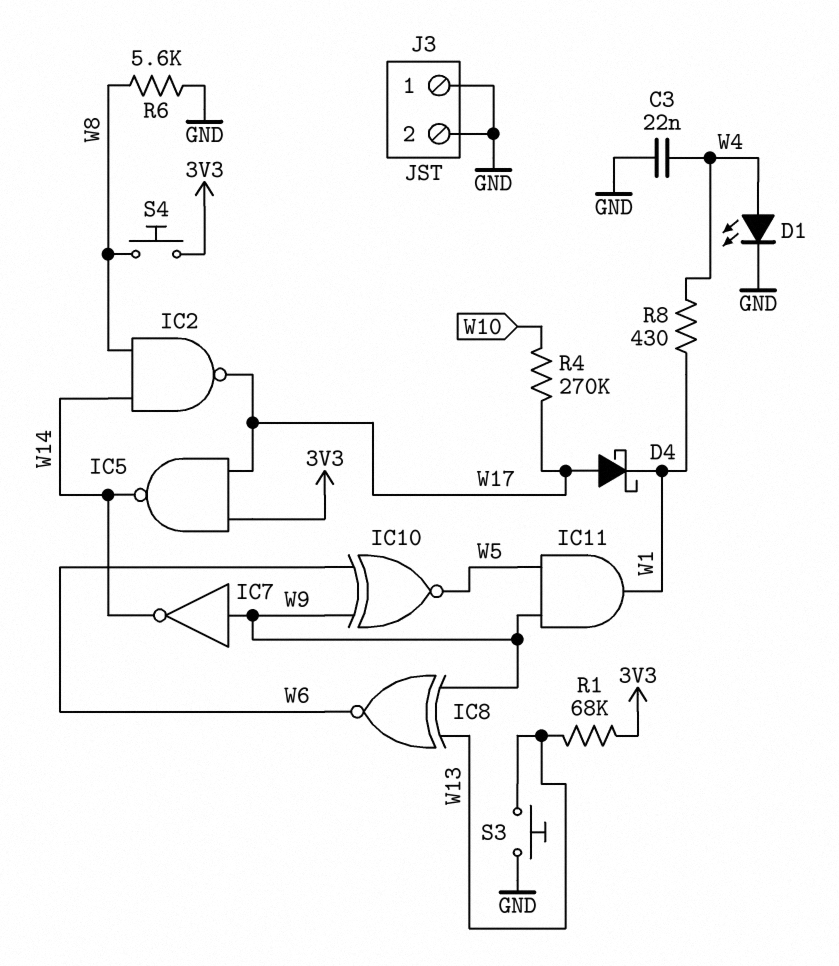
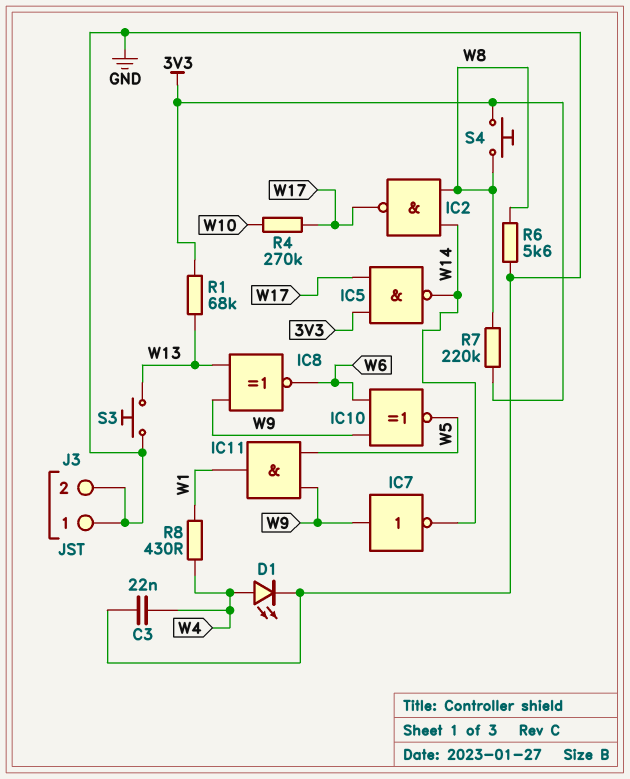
D4: schottky (A W17, K W1) -> none
R7: none -> 220k (3V3, W8)

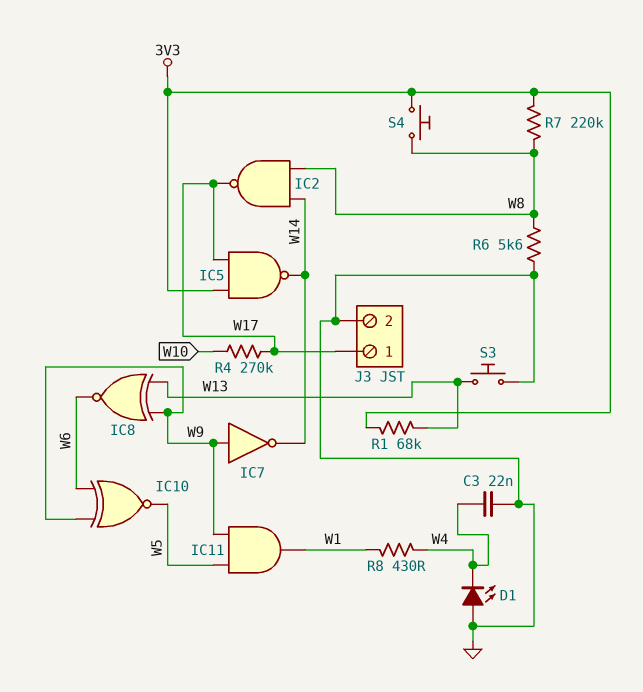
D1: LED (A W4, K GND) -> LED (A GND, K W4)
J3 pin 1: GND -> W17

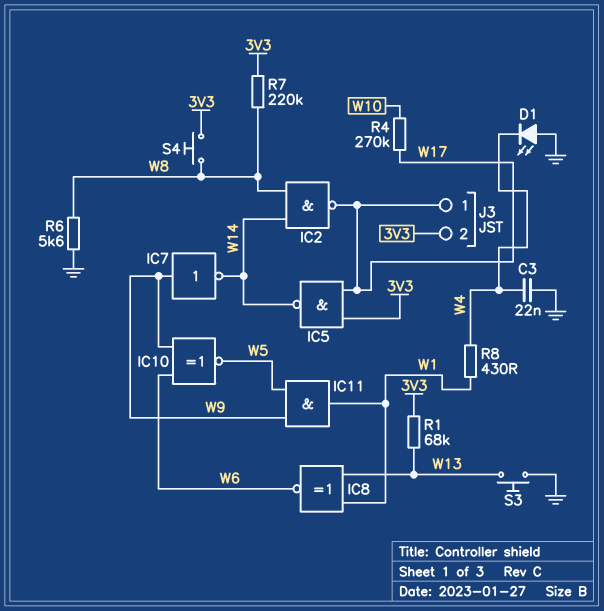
IC8: XNOR (in W9, in W13, out W6) -> XNOR (in W1, in W13, out W6)
J3 pin 2: GND -> 3V3

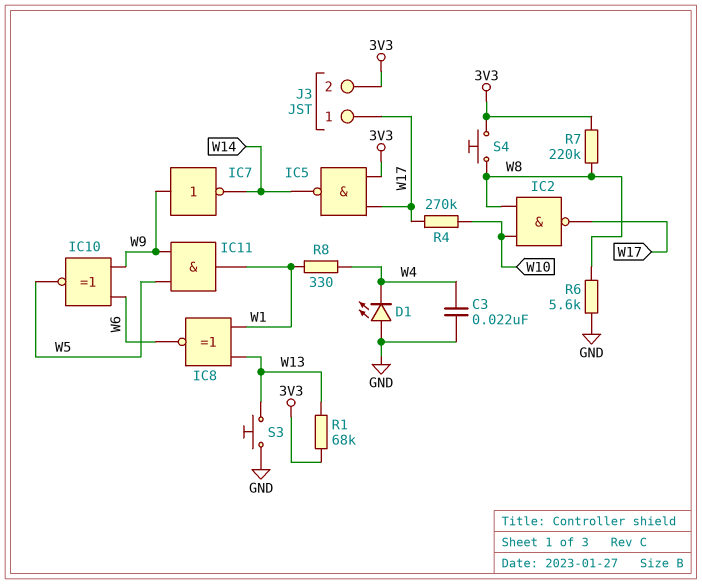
IC2: NAND (in W8, in W14, out W17) -> NAND (in W8, in W10, out W17)
R8: 430 (W1, W4) -> 330 (W1, W4)

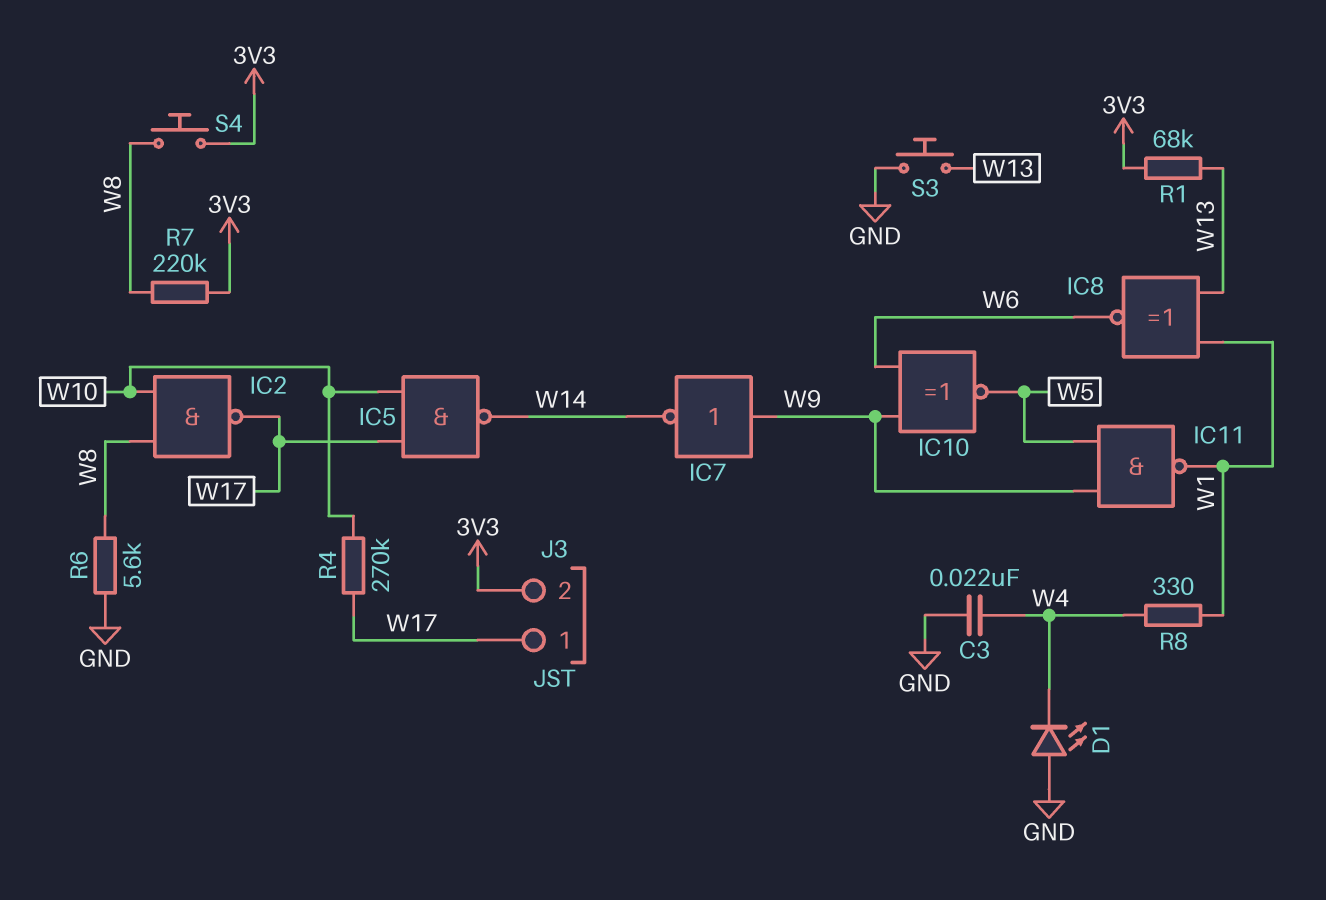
IC5: NAND (in 3V3, in W17, out W14) -> NAND (in W10, in W17, out W14)
IC11: AND (in W5, in W9, out W1) -> NAND (in W5, in W9, out W1)

